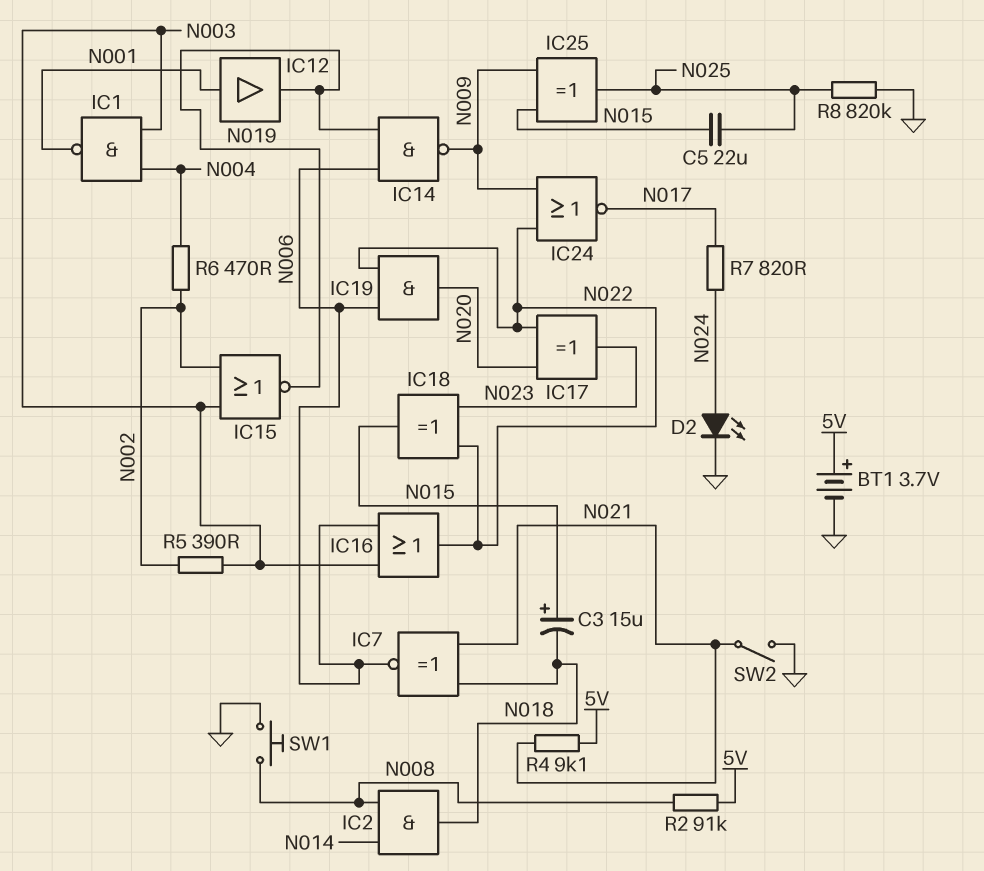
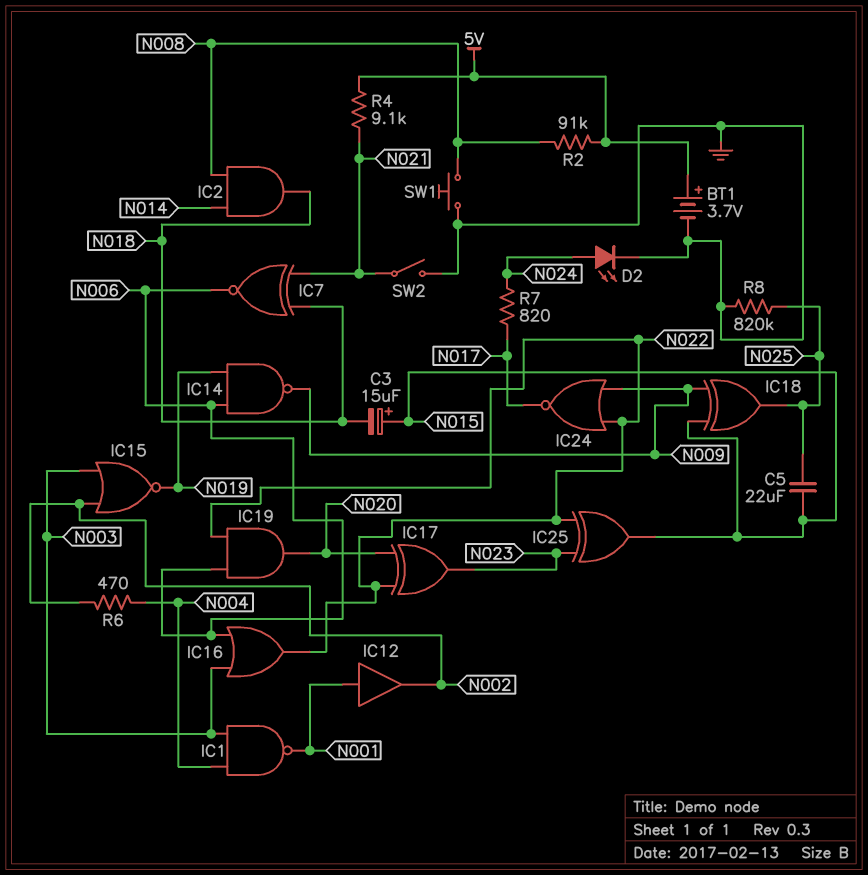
IC12: buffer (in N001, out N019) -> buffer (in N001, out N002)
IC18: XOR (in N022, in N023, out N015) -> XOR (in N009, in N015, out N025)
IC25: XOR (in N009, in N015, out N025) -> XOR (in N022, in N023, out N015)
R5: 390 (N002, N003) -> none

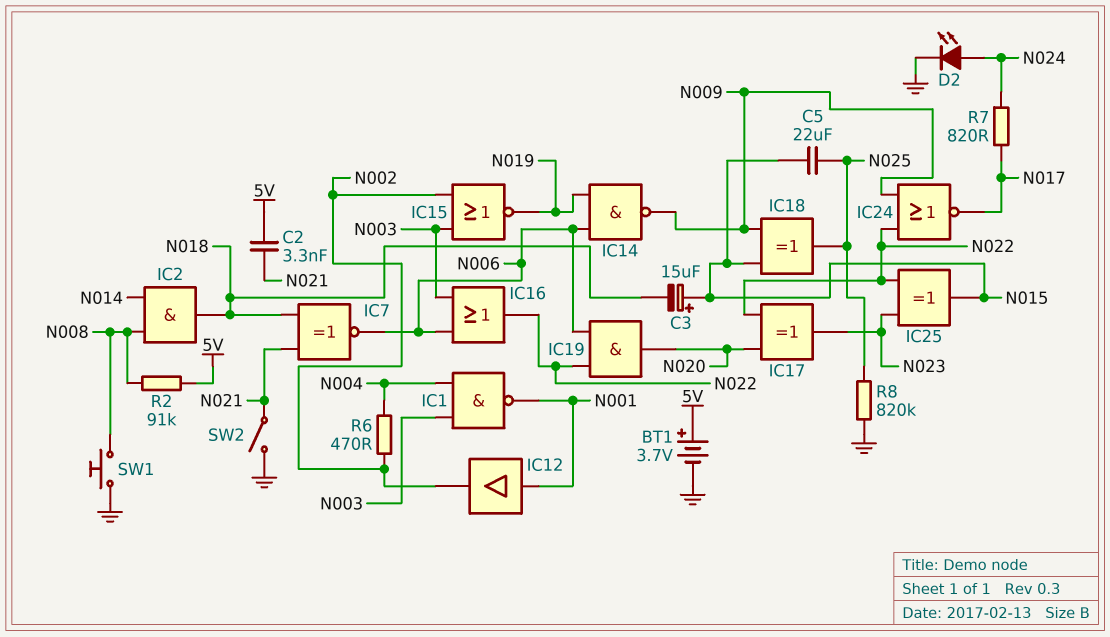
C2: none -> 3.3nF (5V, N021)
R4: 9.1k (5V, N021) -> none

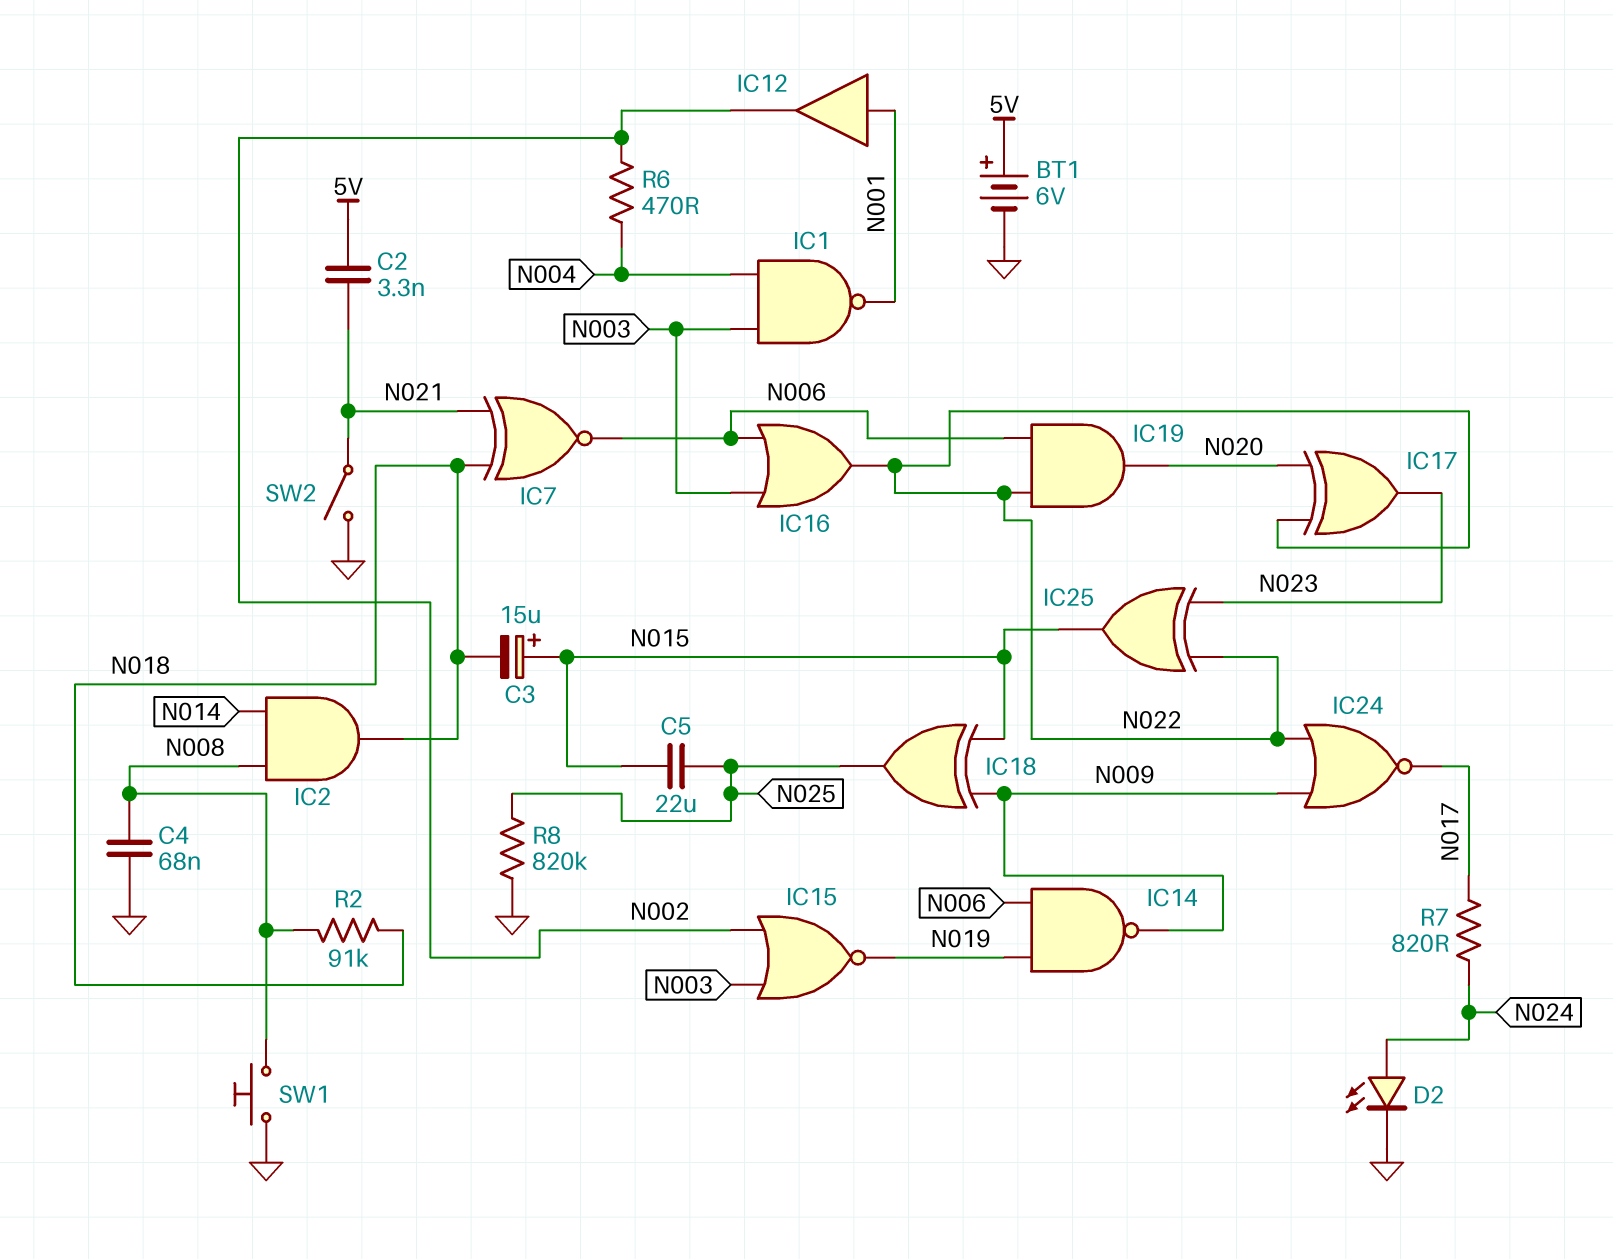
BT1: 3.7V (plus 5V, minus GND) -> 6V (plus 5V, minus GND)
C4: none -> 68nF (GND, N008)
R2: 91k (5V, N008) -> 91k (N008, N018)

